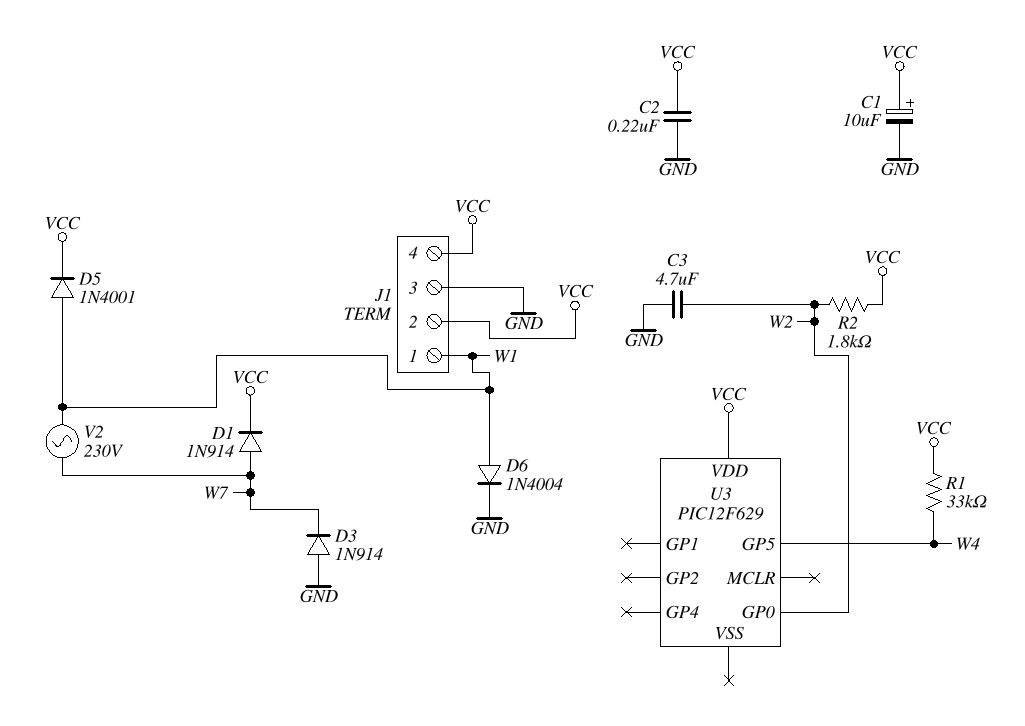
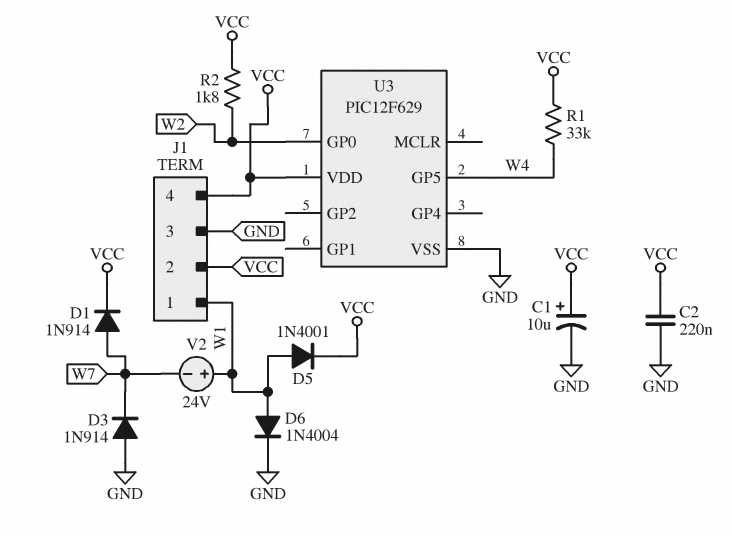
C3: 4.7uF (GND, W2) -> none
U3 pin VSS: none -> GND
V2: AC 230V (W1, W7) -> 24V (plus W1, minus W7)

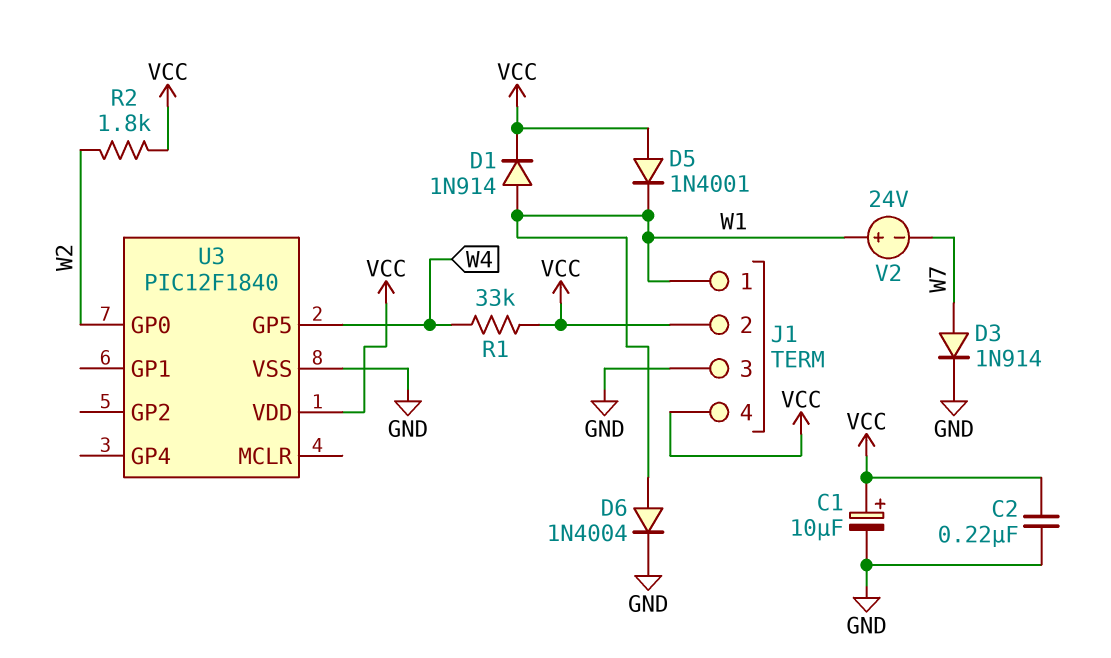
D1: diode 1N914 (A W7, K VCC) -> diode 1N914 (A W1, K VCC)
D3: diode 1N914 (A GND, K W7) -> diode 1N914 (A W7, K GND)
D5: diode 1N4001 (A W1, K VCC) -> diode 1N4001 (A VCC, K W1)
U3: PIC12F629 -> PIC12F1840

